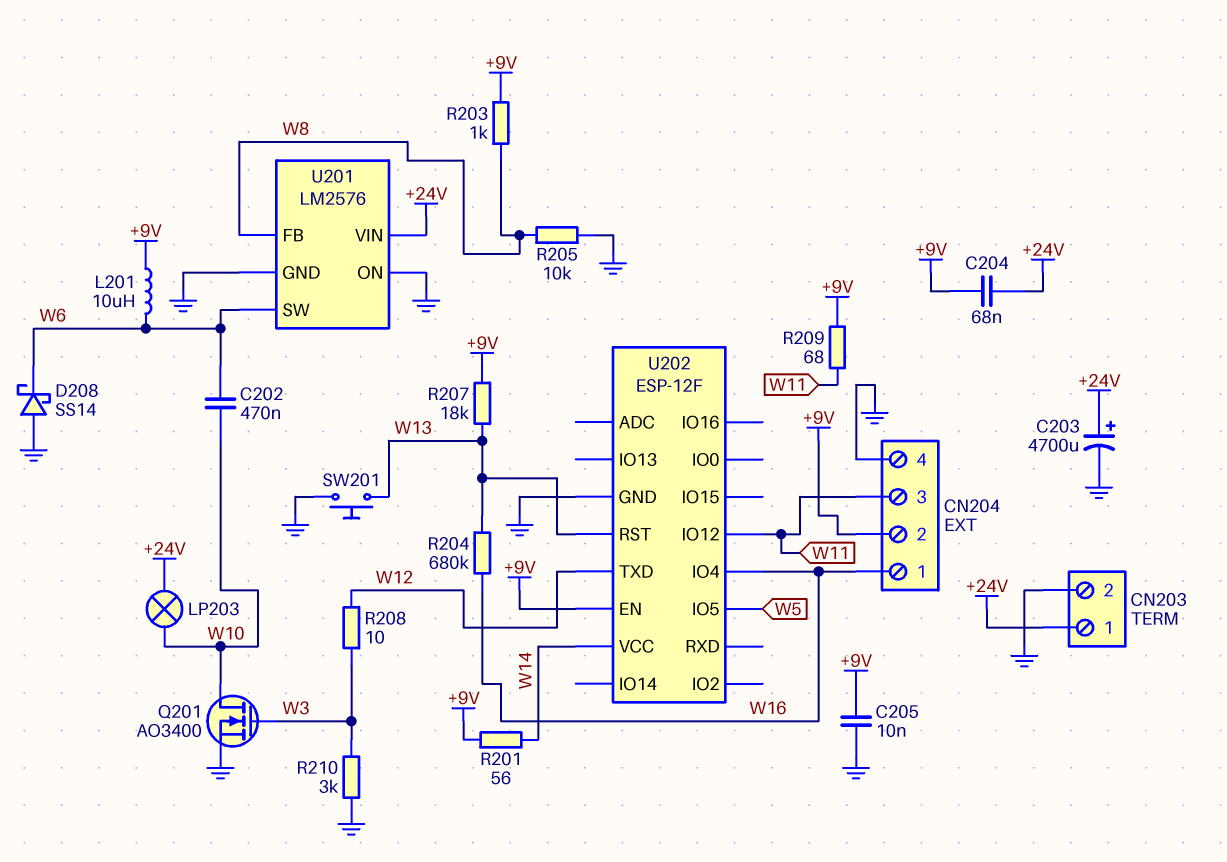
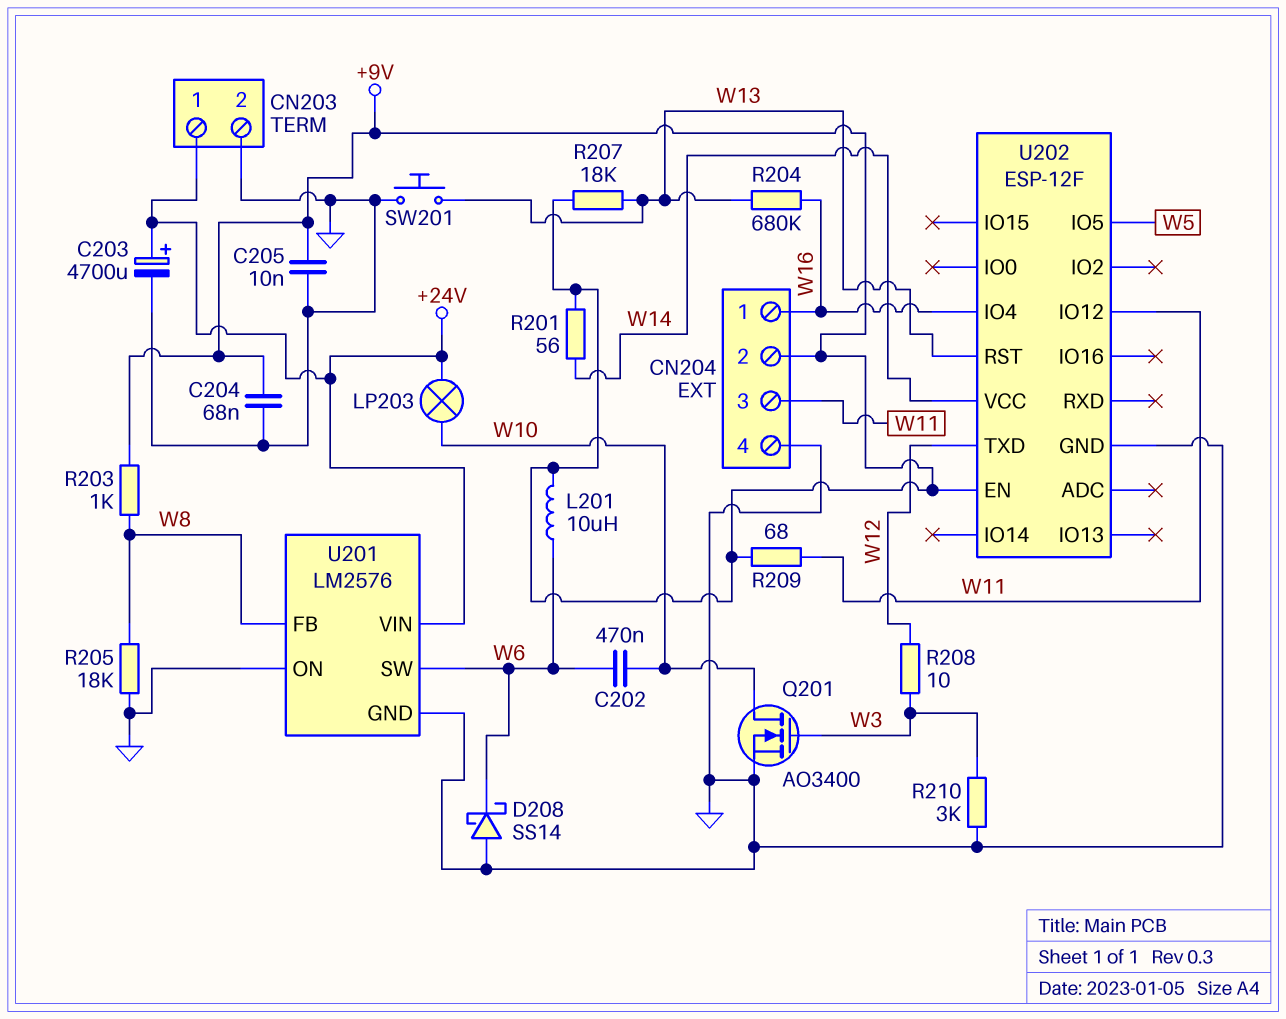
C204: 68nF (+9V, +24V) -> 68nF (+9V, GND)
R205: 10k (GND, W8) -> 18k (GND, W8)

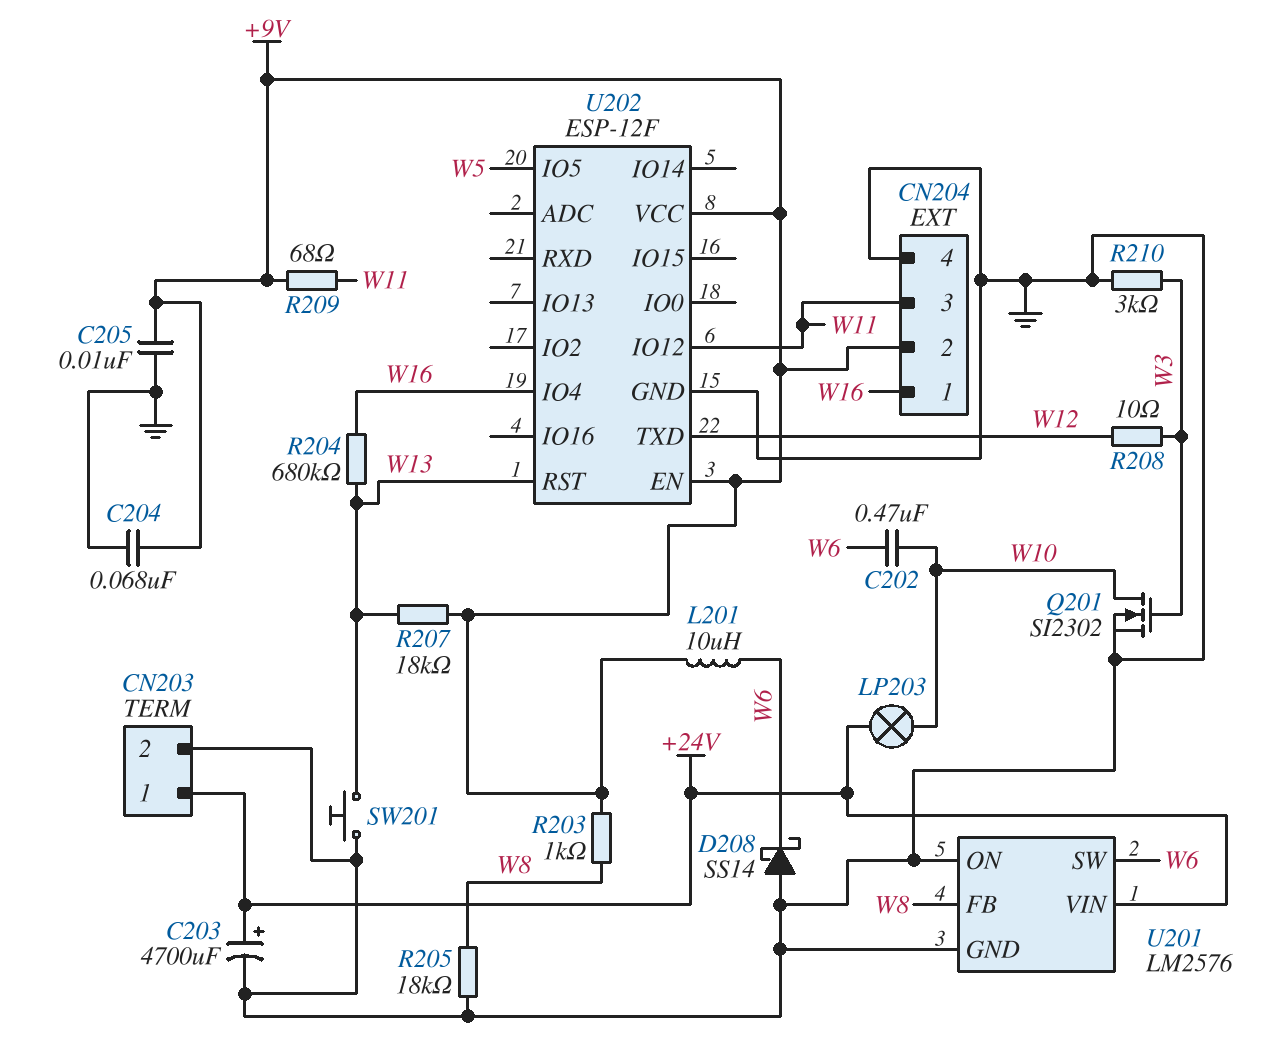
Q201: NMOS AO3400 (G W3, D W10, S GND) -> NMOS SI2302 (G W3, D W10, S GND)
R201: 56 (+9V, W14) -> none
U202 pin VCC: W14 -> +9V

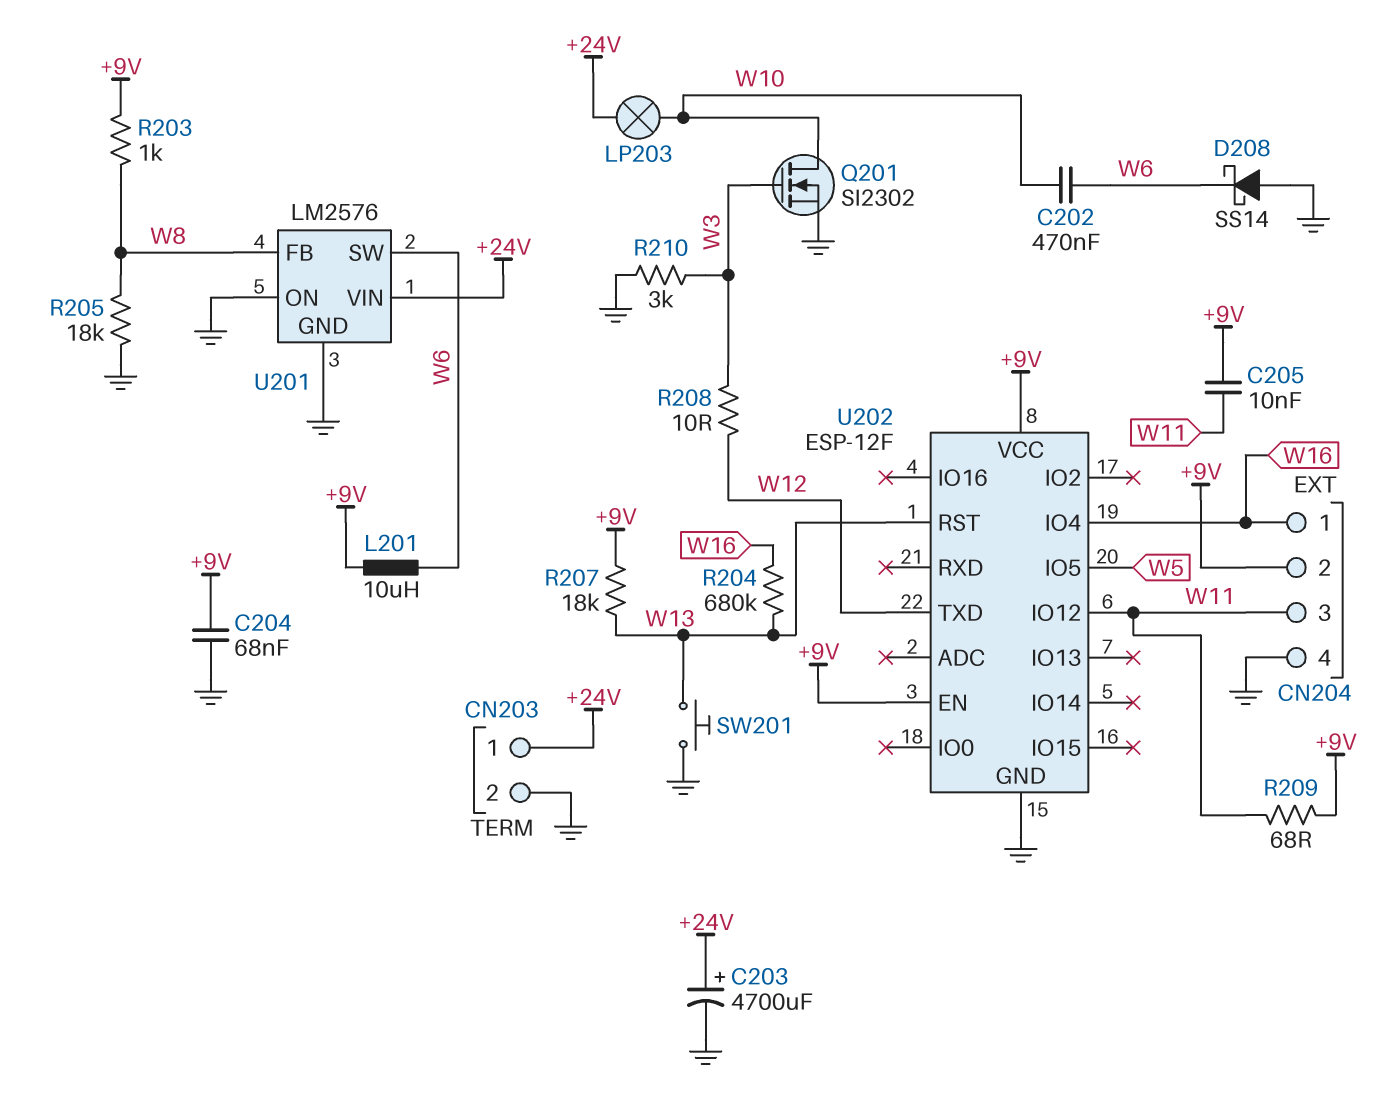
C205: 10nF (+9V, GND) -> 10nF (+9V, W11)

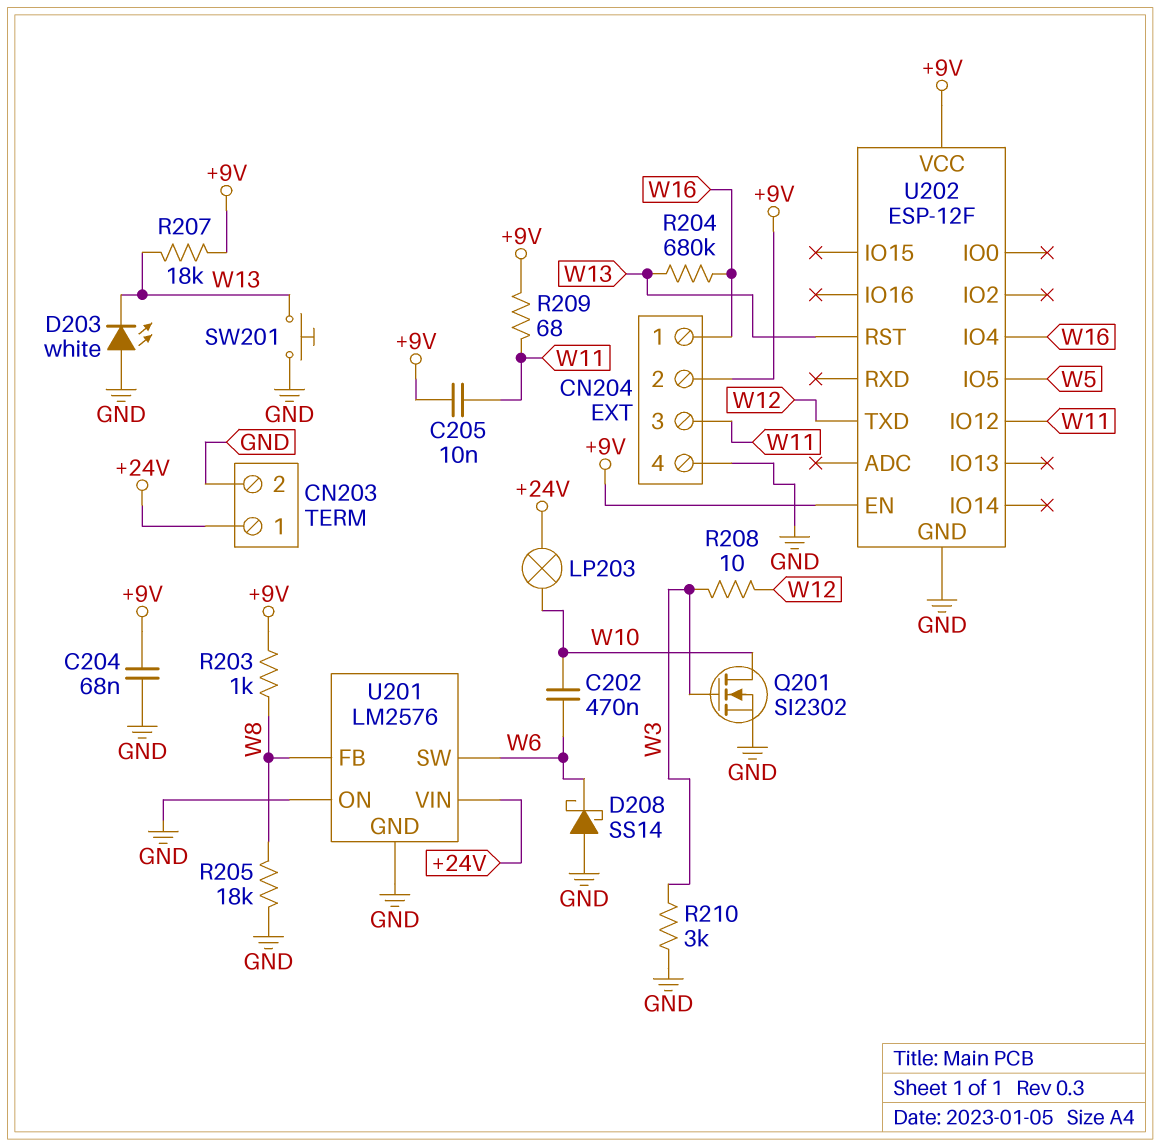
C203: 4700uF (plus +24V, minus GND) -> none
D203: none -> LED white (A GND, K W13)
L201: 10uH (+9V, W6) -> none

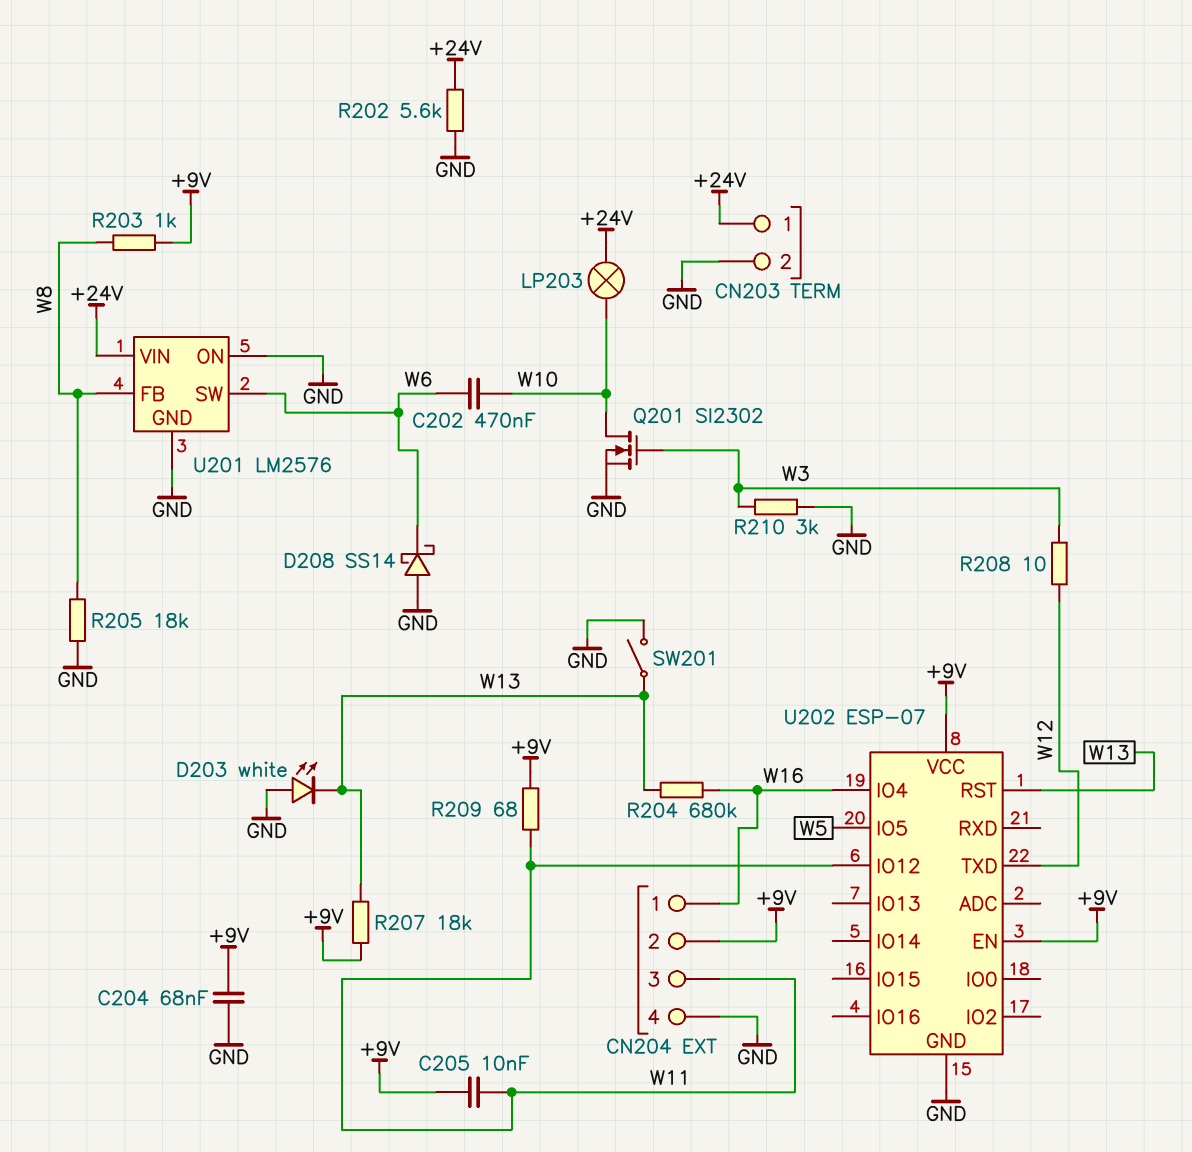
R202: none -> 5.6k (+24V, GND)
SW201: button (GND, W13) -> switch (GND, W13)
U202: ESP-12F -> ESP-07

